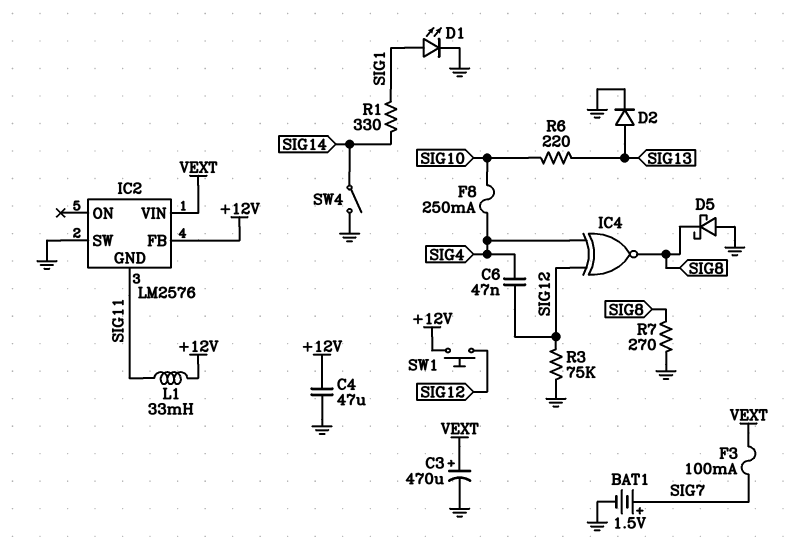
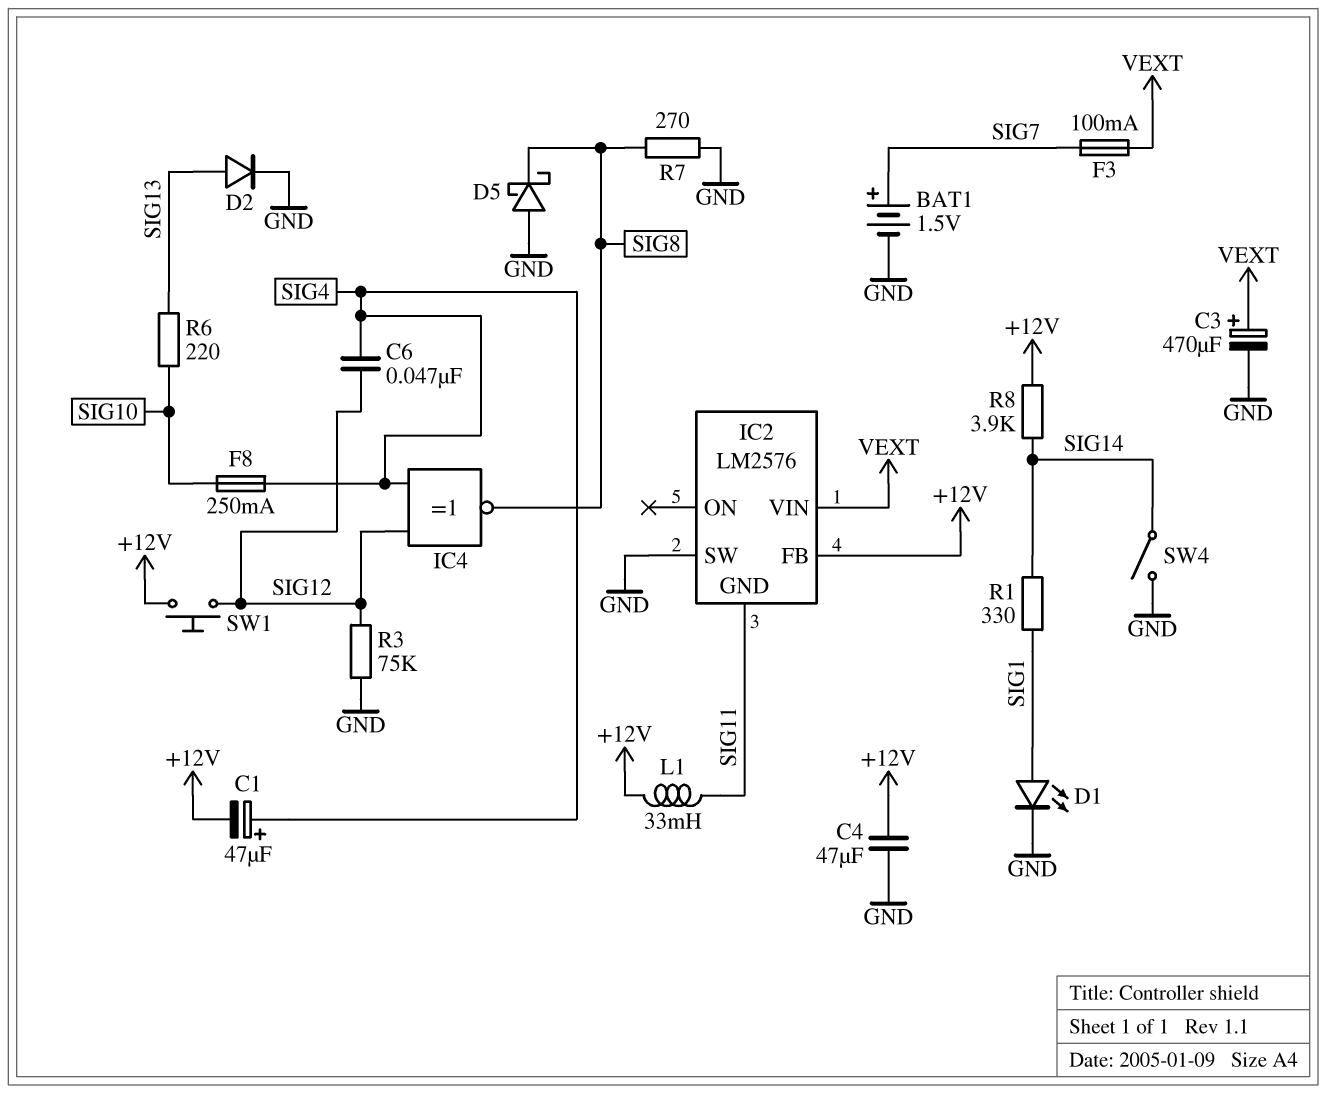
C1: none -> 47uF (plus SIG4, minus +12V)
R8: none -> 3.9k (+12V, SIG14)

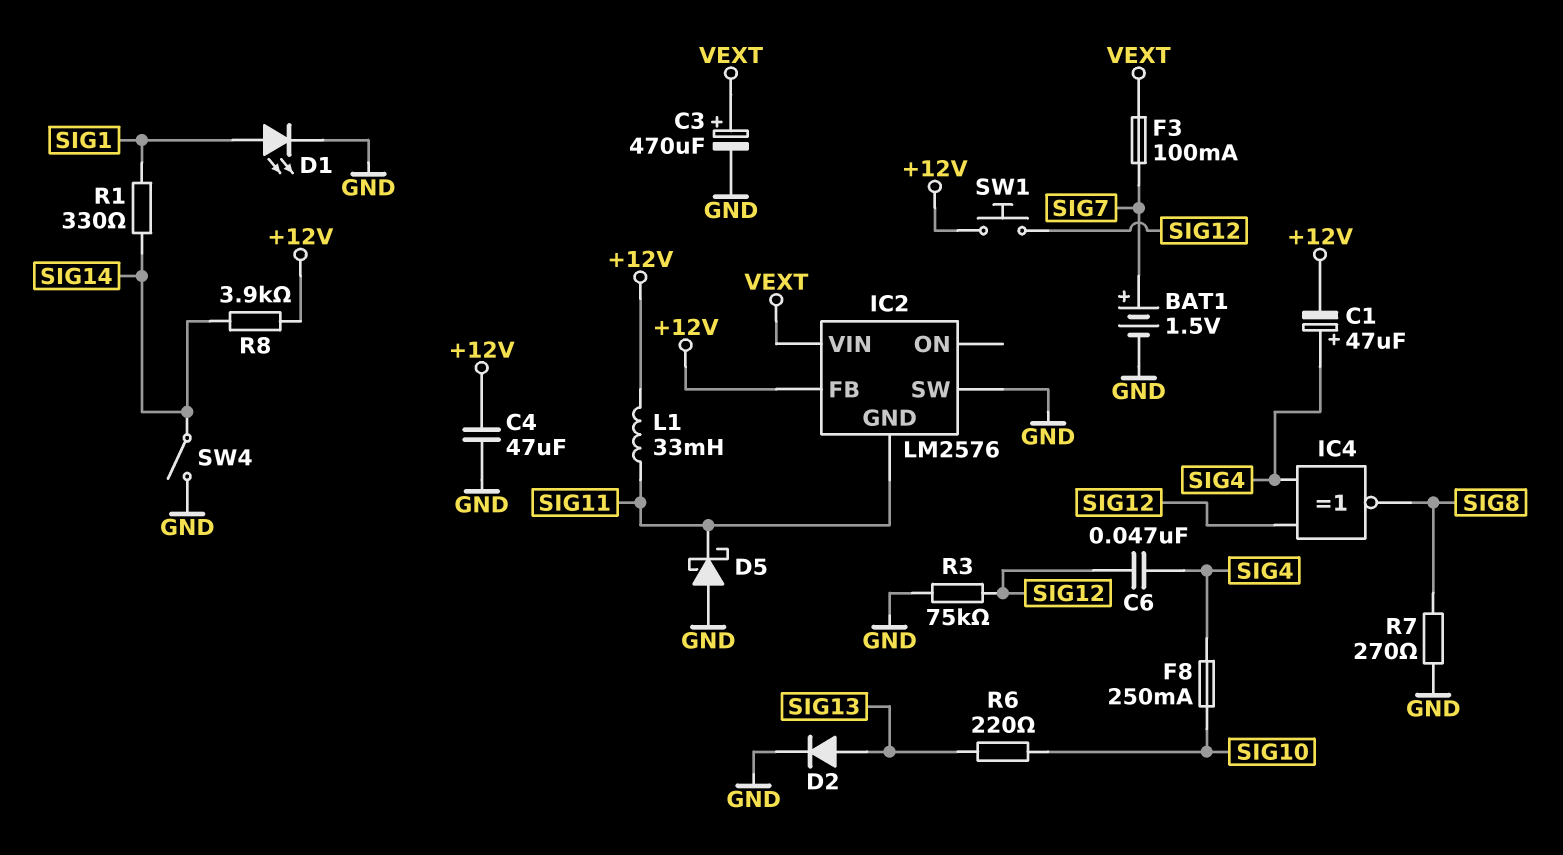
D5: schottky (A GND, K SIG8) -> schottky (A GND, K SIG11)

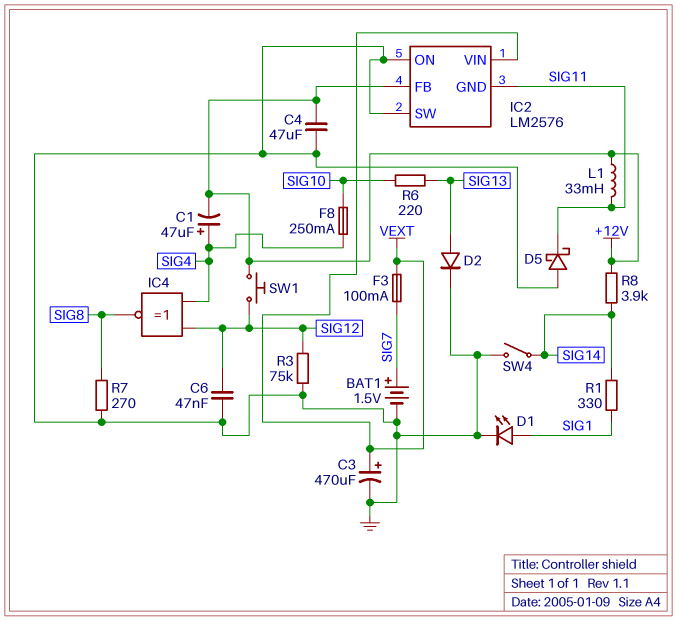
C6: 47nF (SIG4, SIG12) -> 47nF (GND, SIG12)
IC2 pin ON: none -> GND

